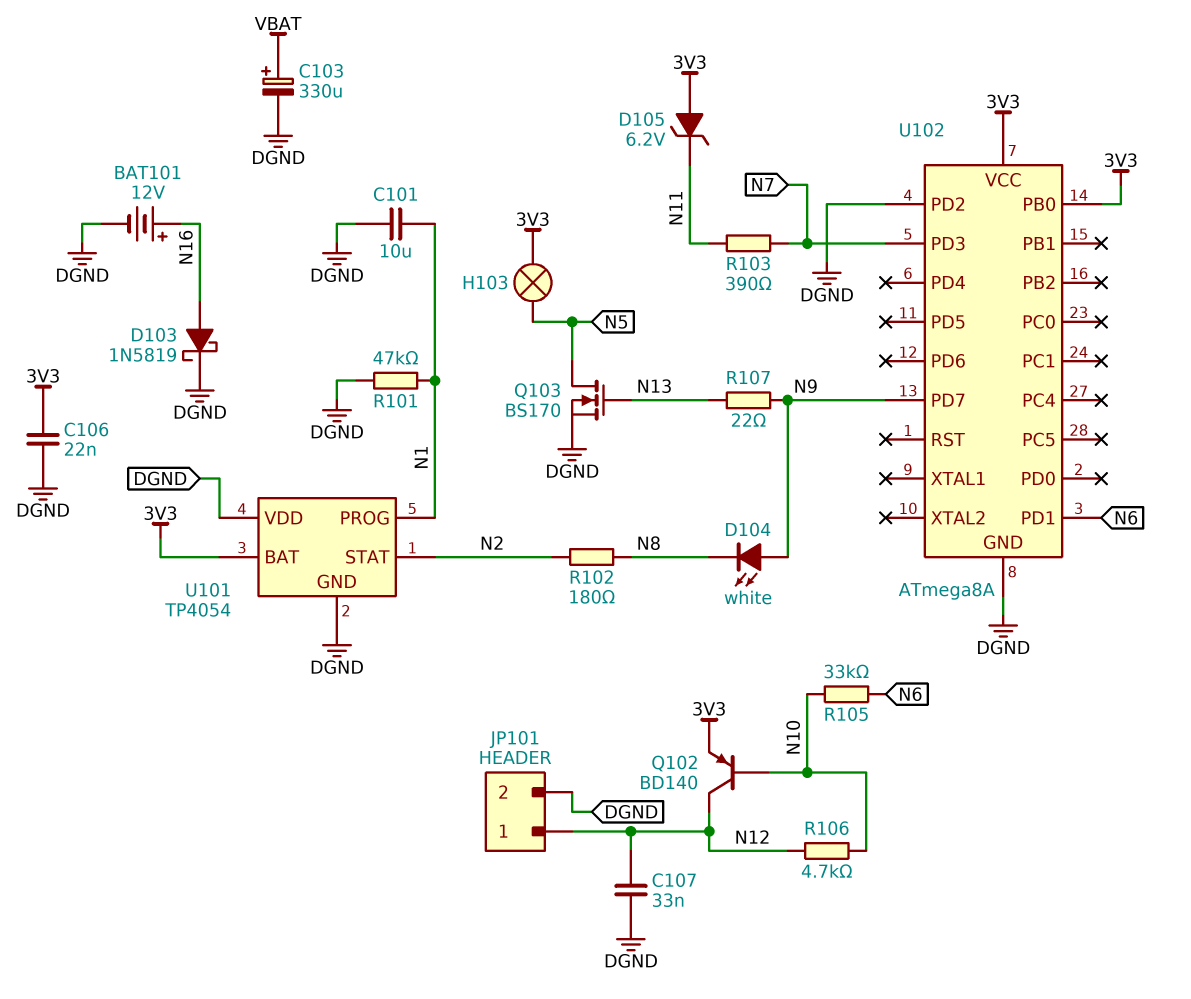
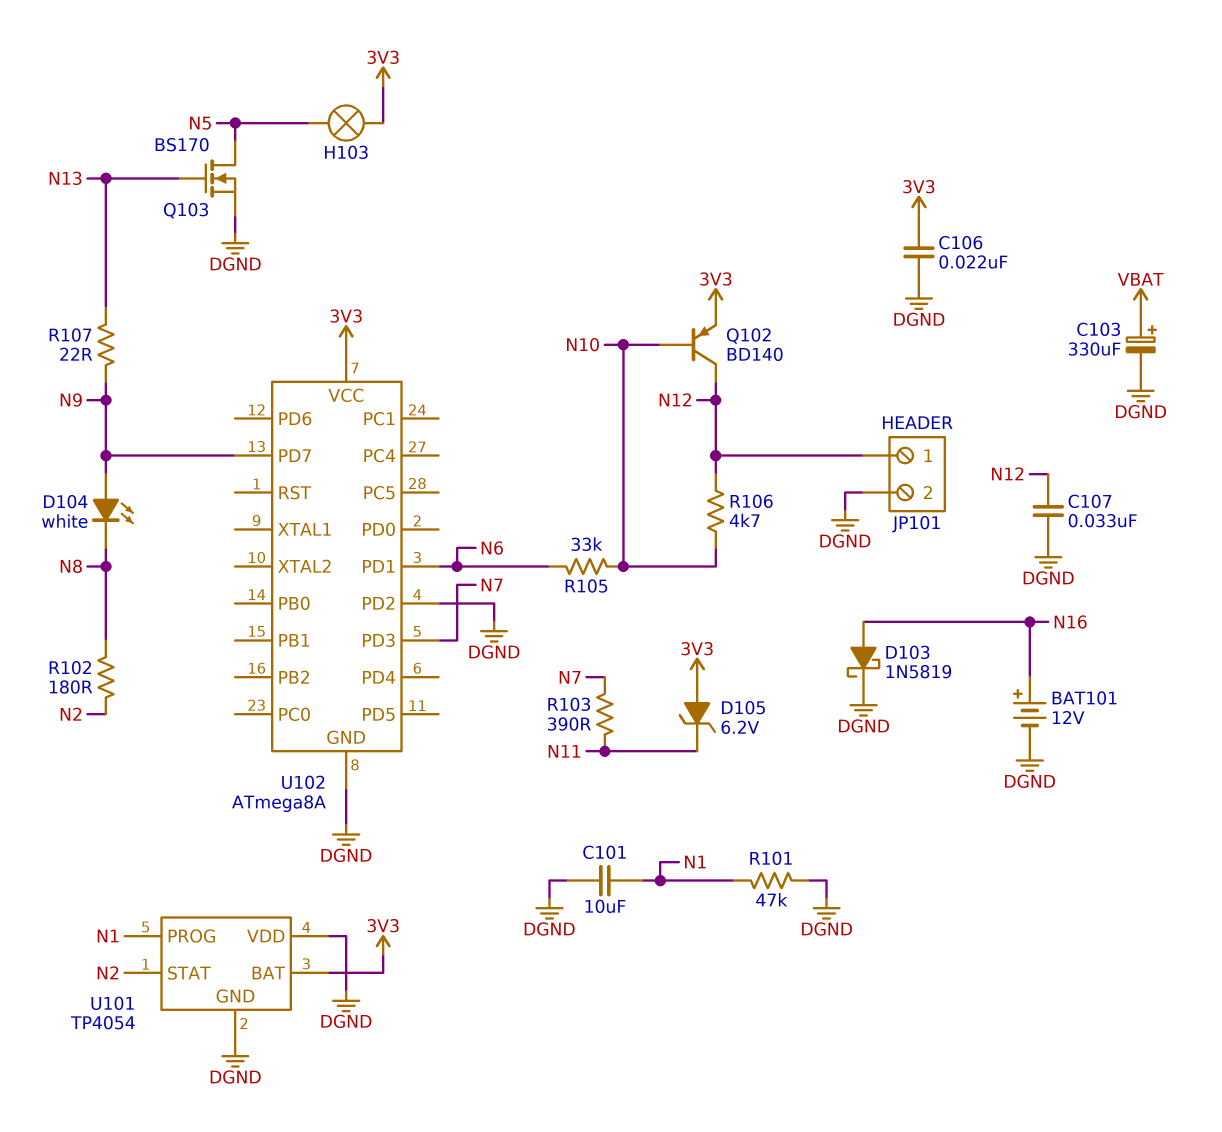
U102 pin PB0: 3V3 -> none

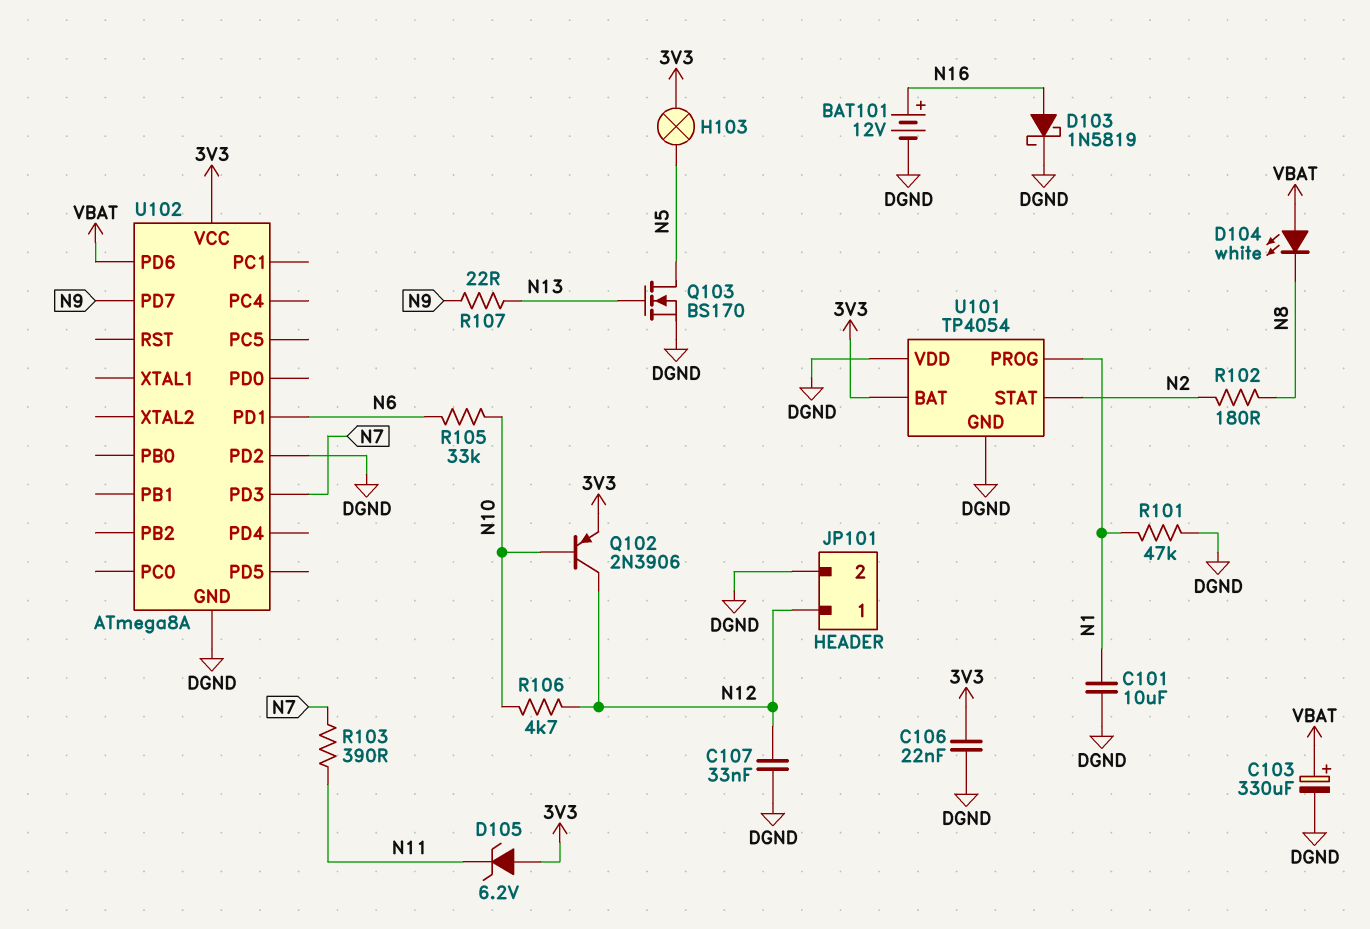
D104: LED white (A N9, K N8) -> LED white (A VBAT, K N8)
Q102: PNP BD140 (B N10, C N12, E 3V3) -> PNP 2N3906 (B N10, C N12, E 3V3)
U102 pin PD6: none -> VBAT

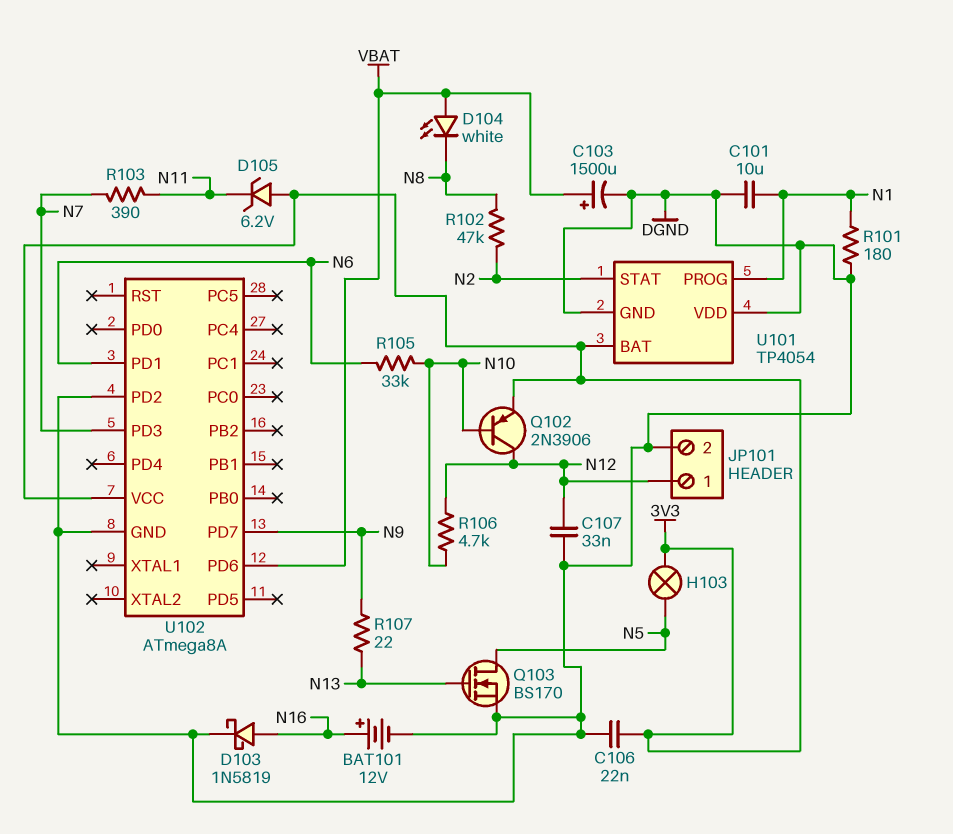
C103: 330uF (plus VBAT, minus DGND) -> 1500uF (plus VBAT, minus DGND)
R101: 47k (DGND, N1) -> 180 (DGND, N1)
R102: 180 (N2, N8) -> 47k (N2, N8)

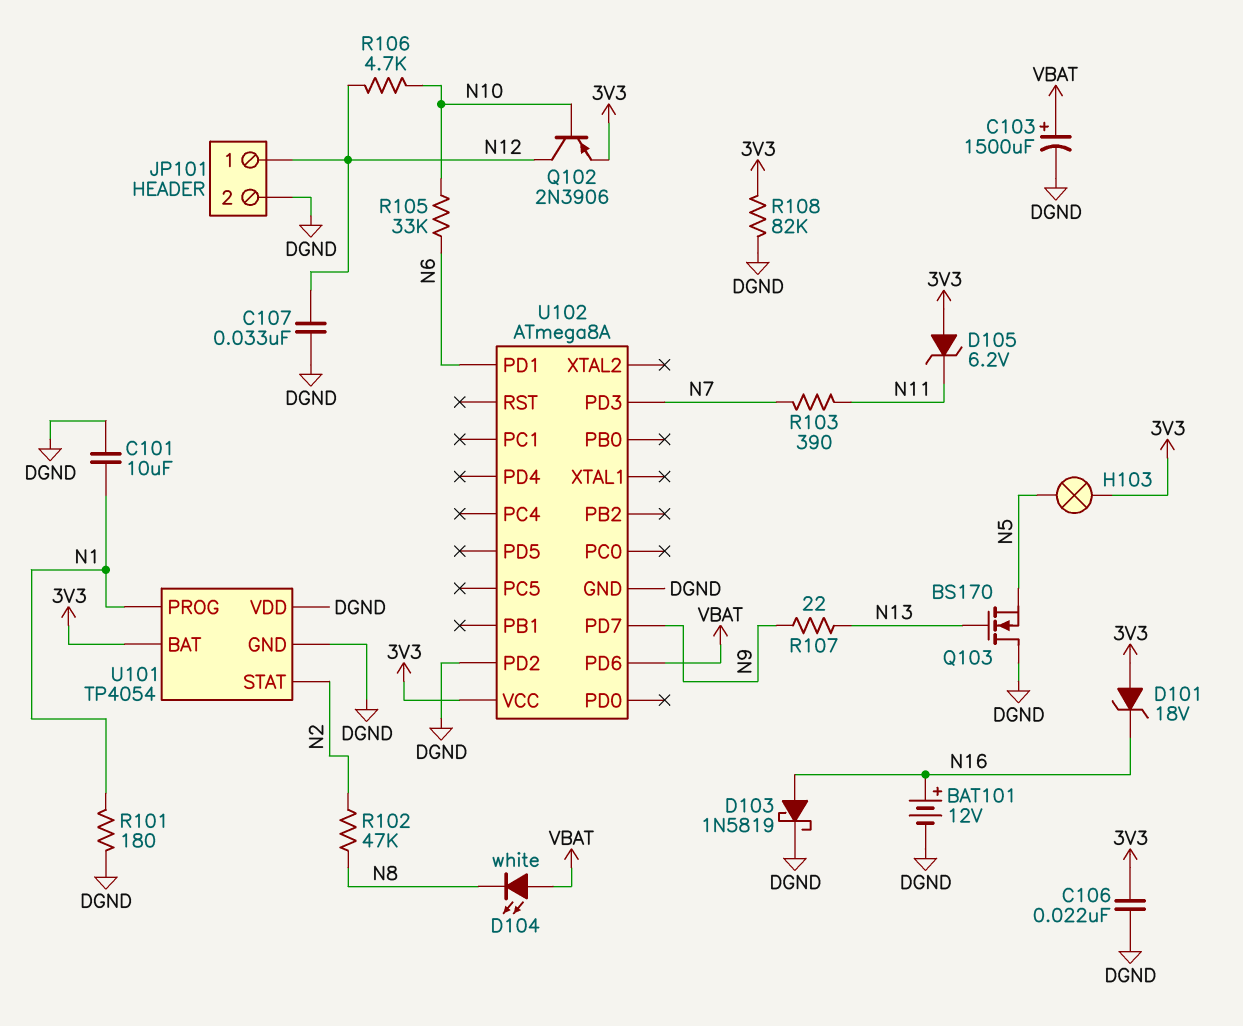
D101: none -> zener 18V (A 3V3, K N16)
Q103: NMOS BS170 (G N13, D N5, S DGND) -> NMOS BS170 (G N13, D DGND, S N5)
R108: none -> 82k (3V3, DGND)

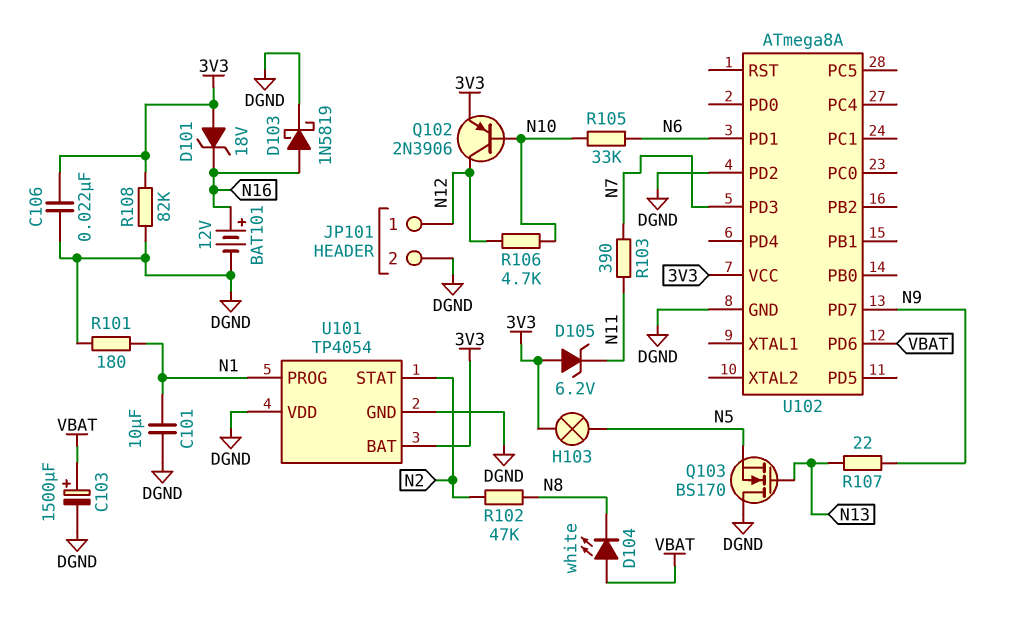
C107: 33nF (DGND, N12) -> none

